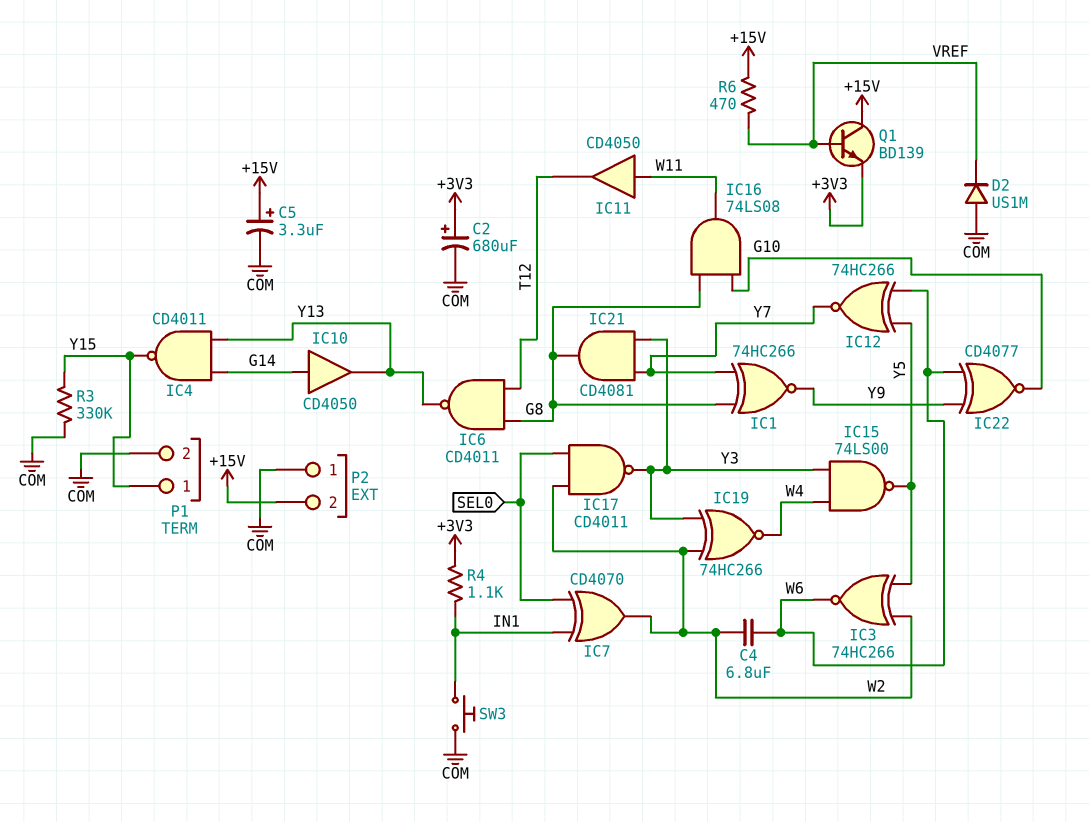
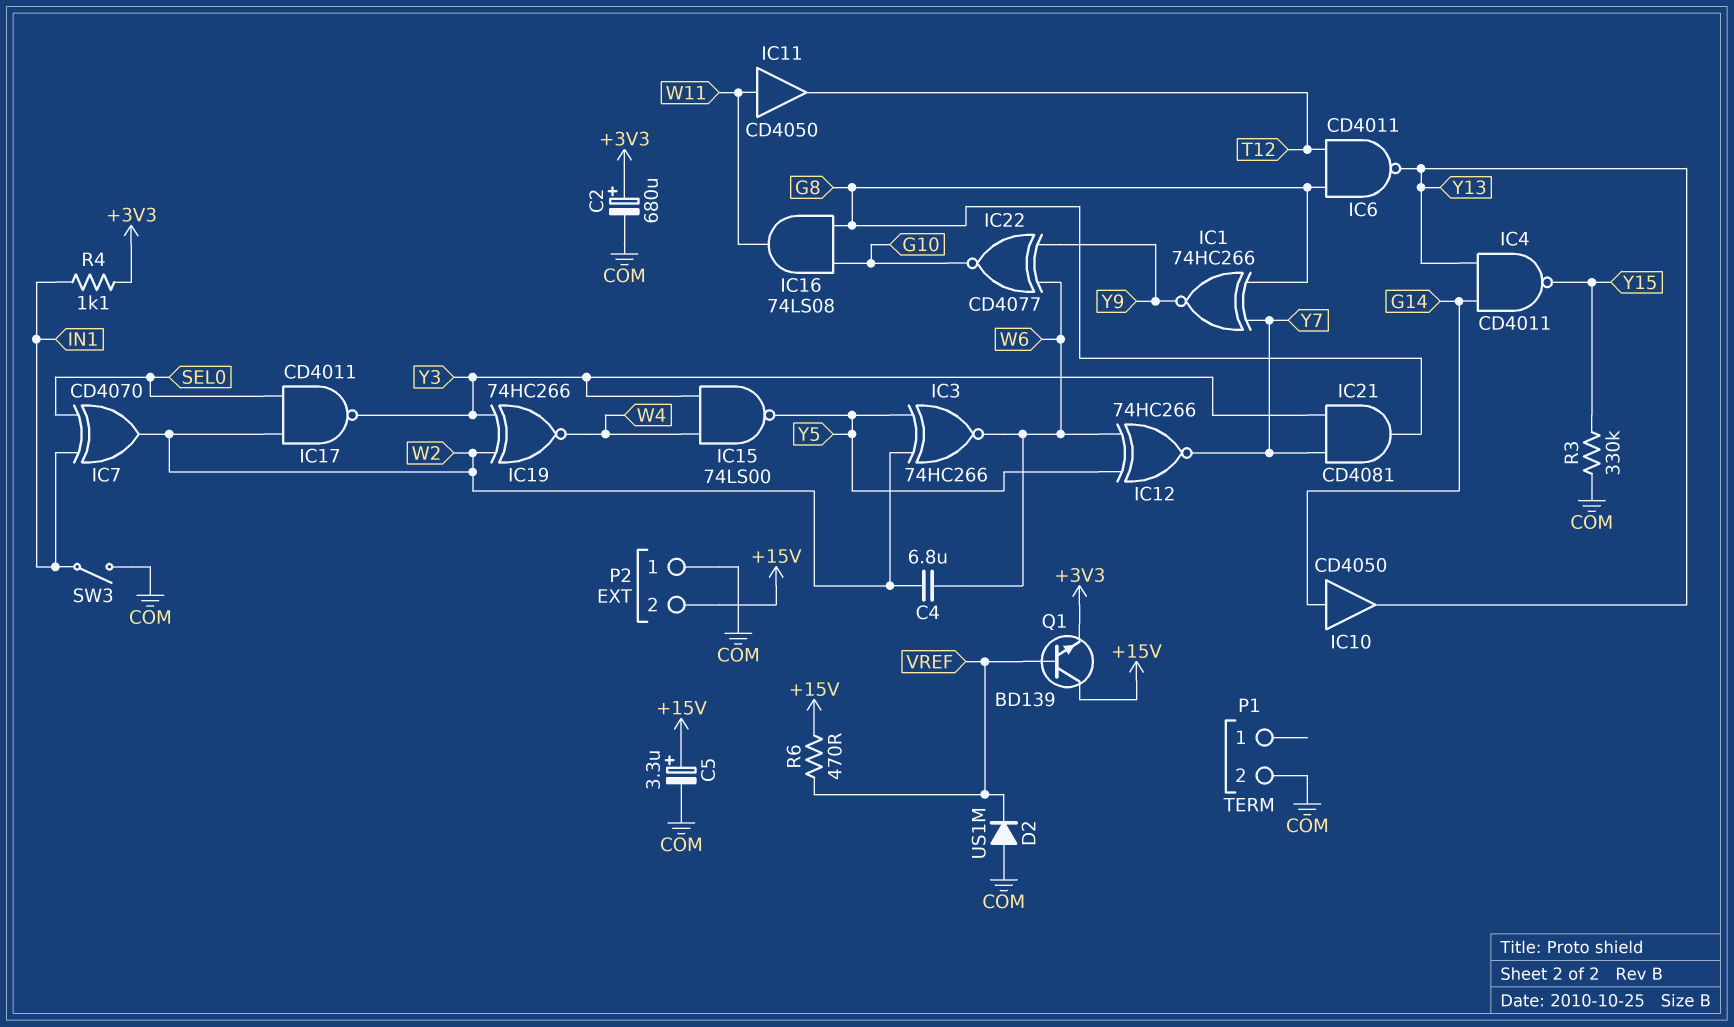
P1 pin 1: Y15 -> none
SW3: button (COM, IN1) -> switch (COM, IN1)

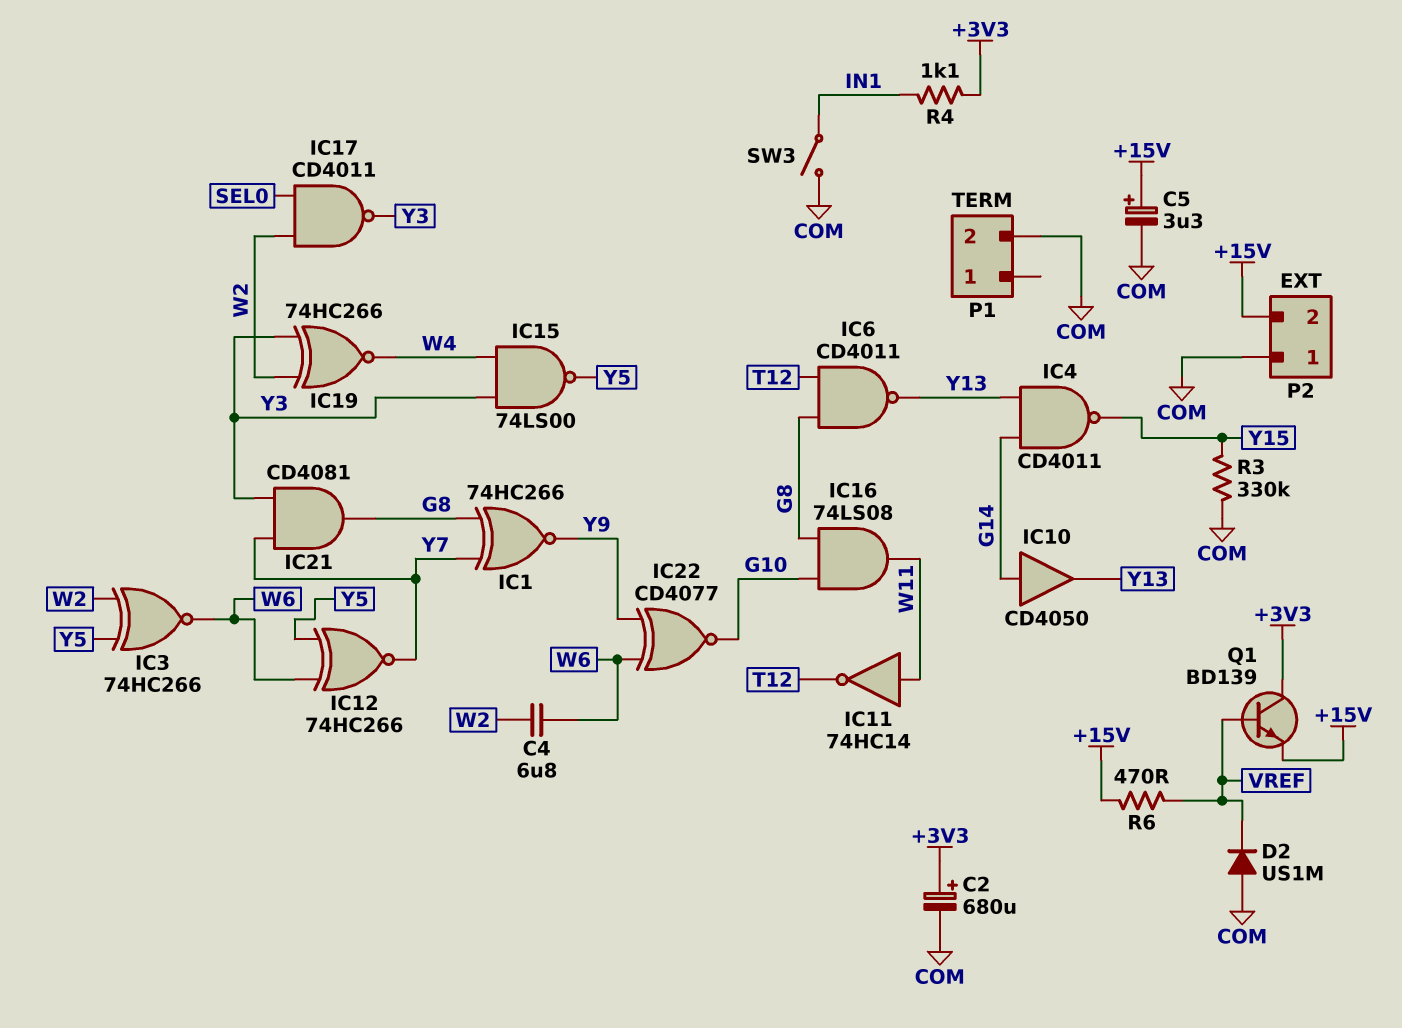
IC7: XOR CD4070 (in IN1, in SEL0, out W2) -> none
IC11: buffer CD4050 (in W11, out T12) -> NOT 74HC14 (in W11, out T12)
Q1: NPN BD139 (B VREF, C +15V, E +3V3) -> NPN BD139 (B VREF, C +3V3, E +15V)

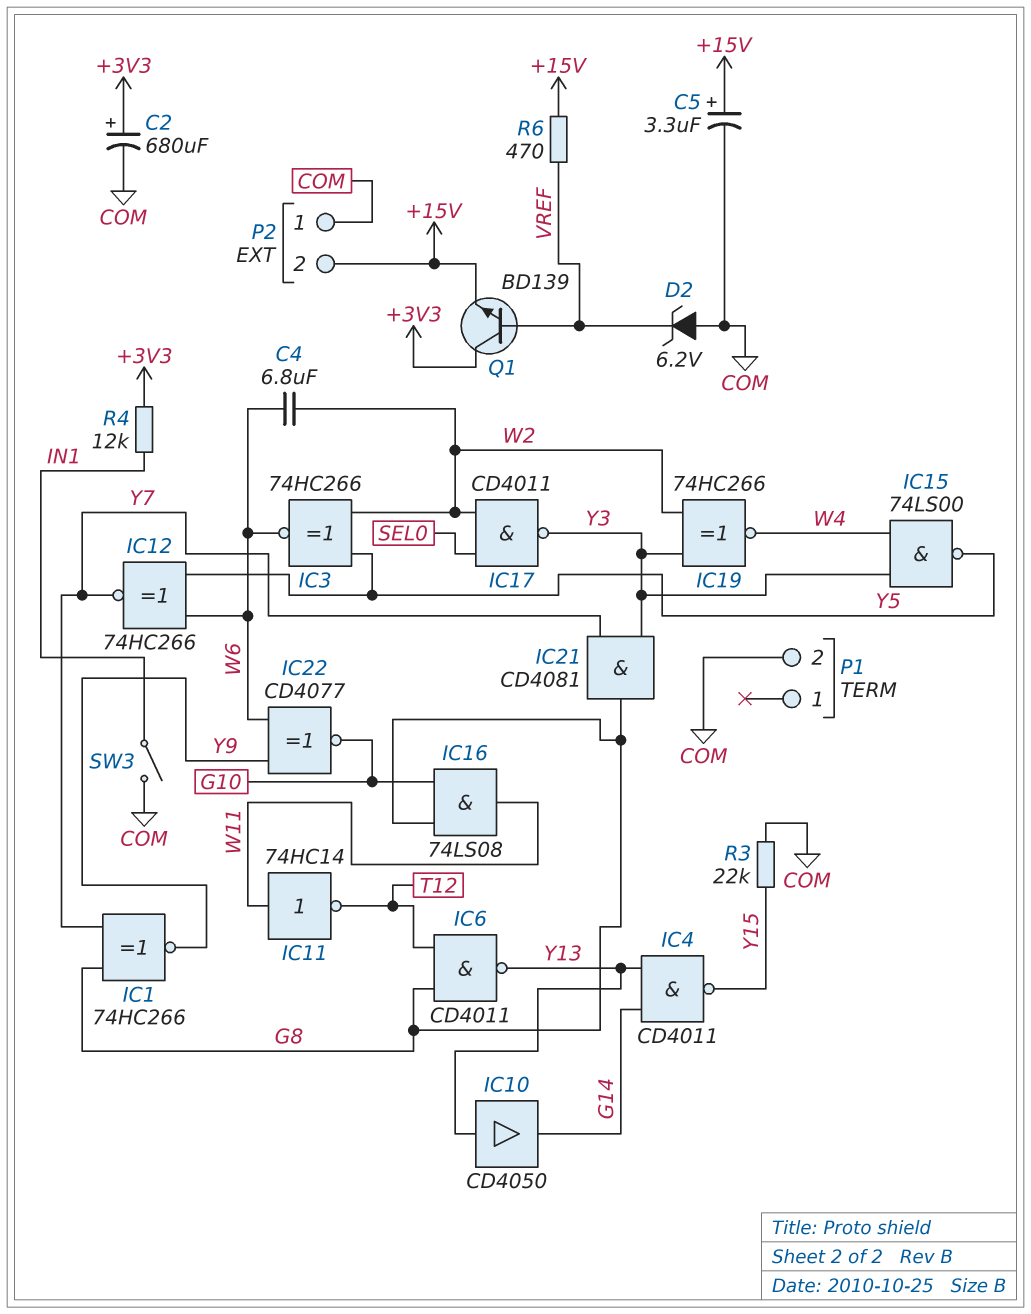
D2: diode US1M (A COM, K VREF) -> zener 6.2V (A COM, K VREF)
IC10: buffer CD4050 (in G14, out Y13) -> buffer CD4050 (in Y13, out G14)
R3: 330k (COM, Y15) -> 22k (COM, Y15)
R4: 1.1k (+3V3, IN1) -> 12k (+3V3, IN1)

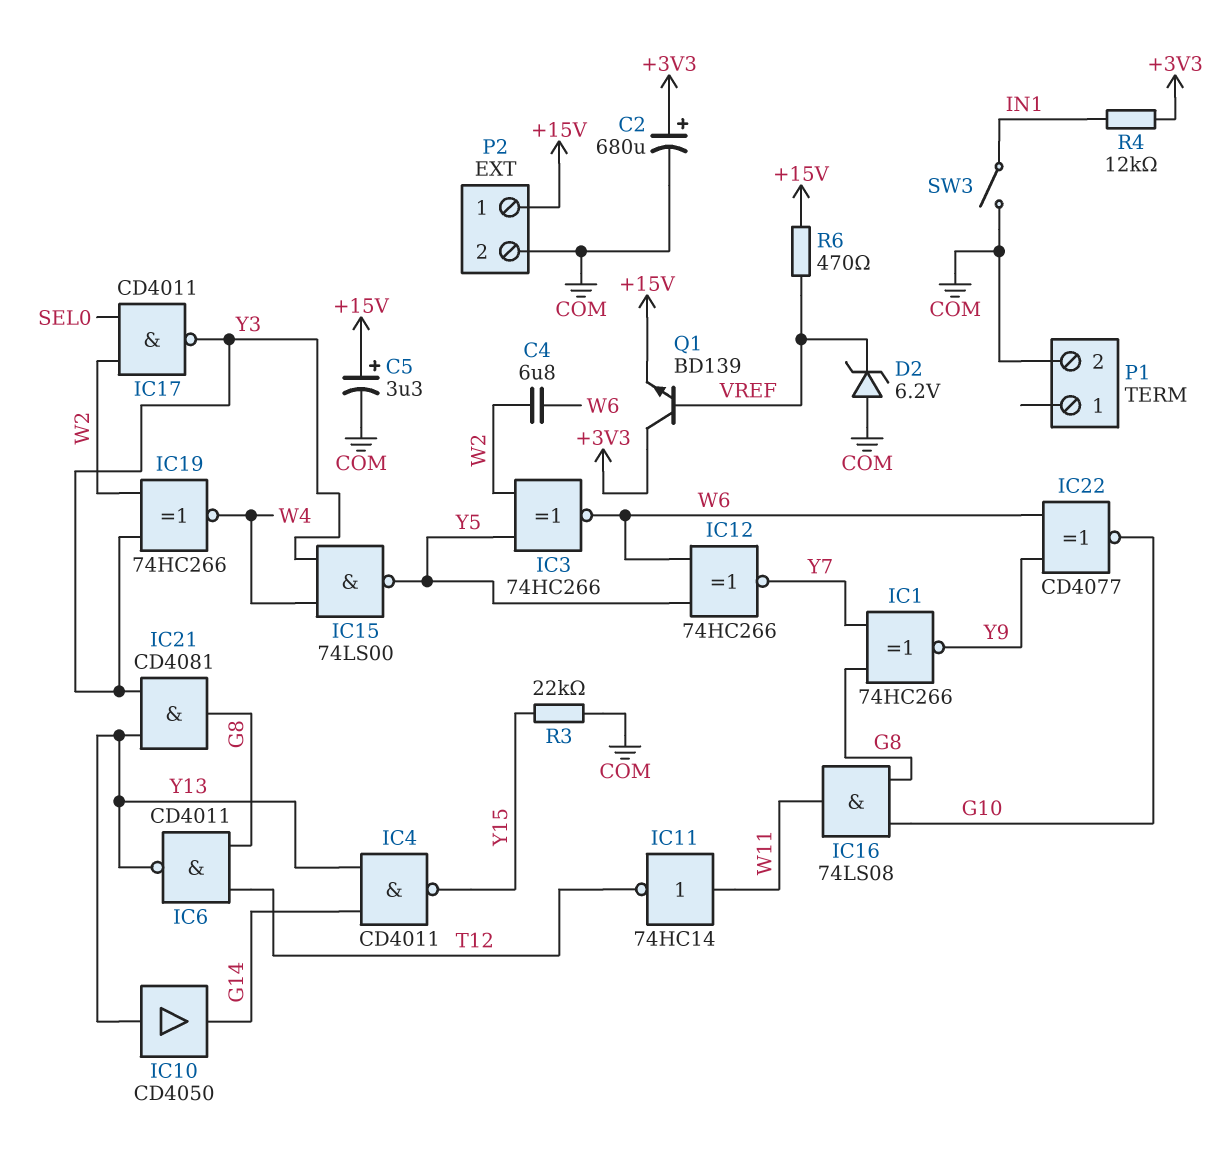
IC21: AND CD4081 (in Y3, in Y7, out G8) -> AND CD4081 (in Y3, in Y13, out G8)
P2 pin 1: COM -> +15V
P2 pin 2: +15V -> COM

